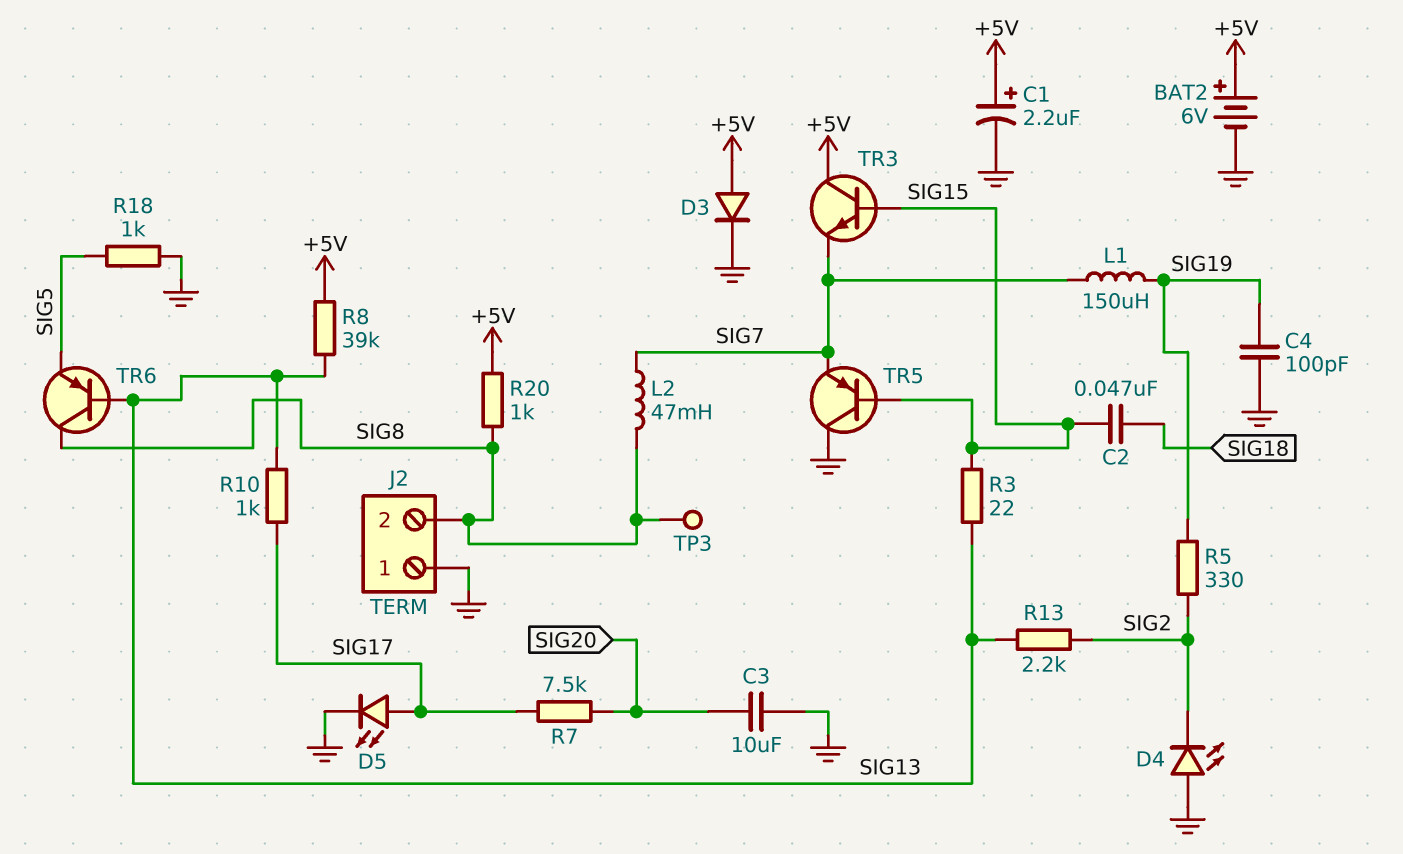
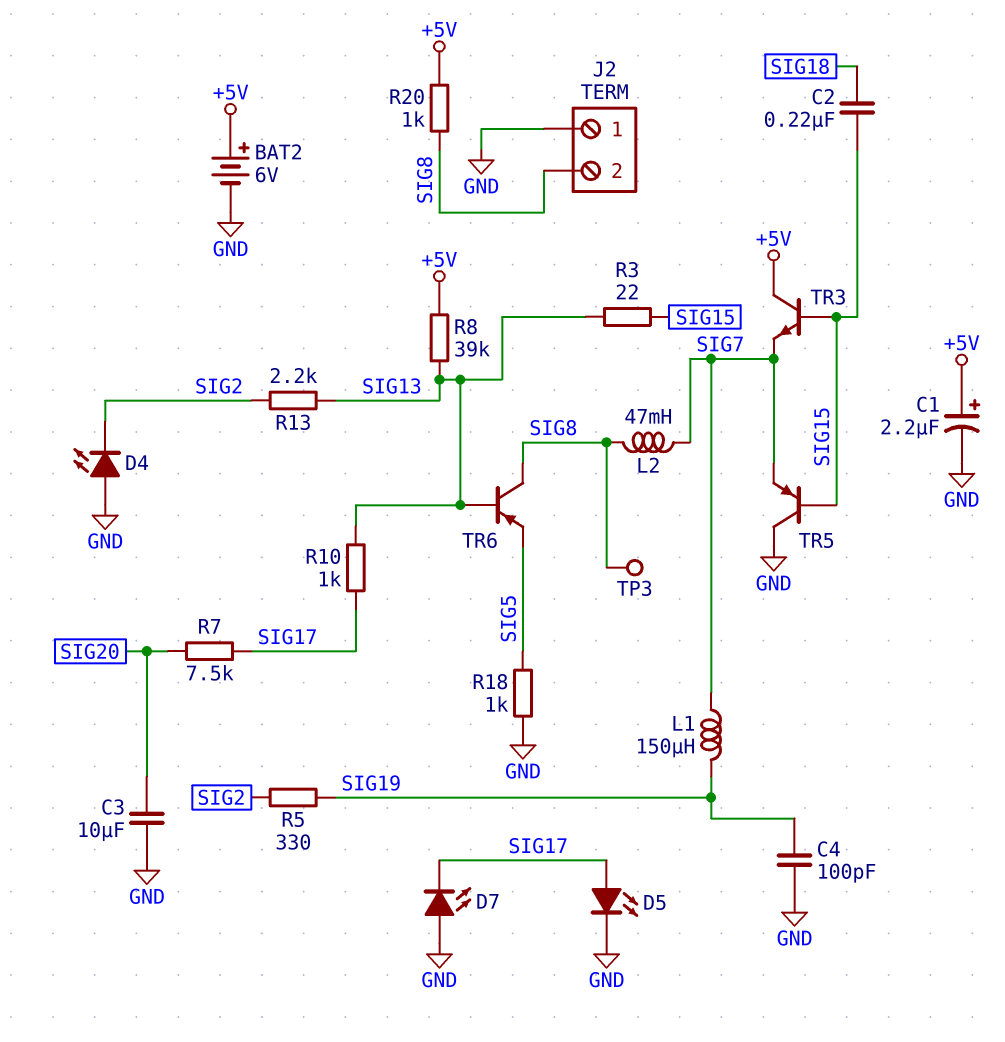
C2: 47nF (SIG15, SIG18) -> 220nF (SIG15, SIG18)
D3: diode (A +5V, K GND) -> none
D7: none -> LED (A GND, K SIG17)

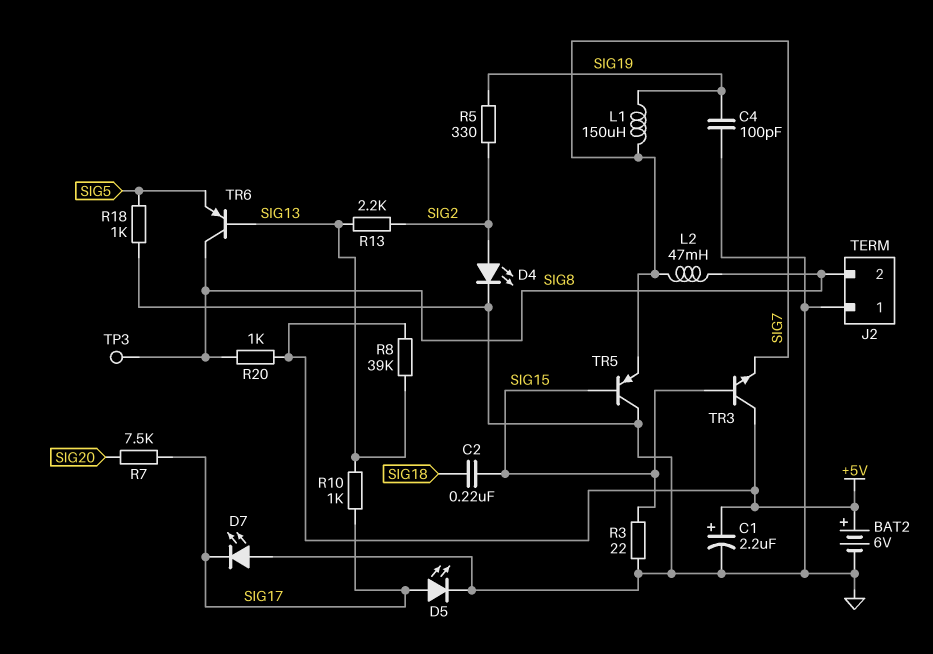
C3: 10uF (GND, SIG20) -> none
D4: LED (A GND, K SIG2) -> LED (A SIG2, K GND)
R3: 22 (SIG13, SIG15) -> 22 (GND, SIG15)

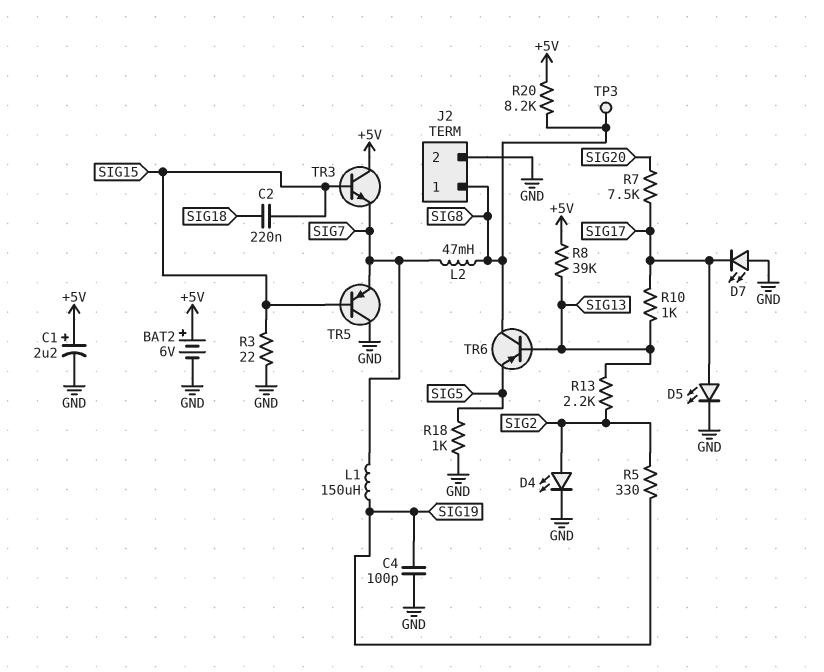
J2 pin 1: GND -> SIG8
J2 pin 2: SIG8 -> GND
R20: 1k (+5V, SIG8) -> 8.2k (+5V, SIG8)

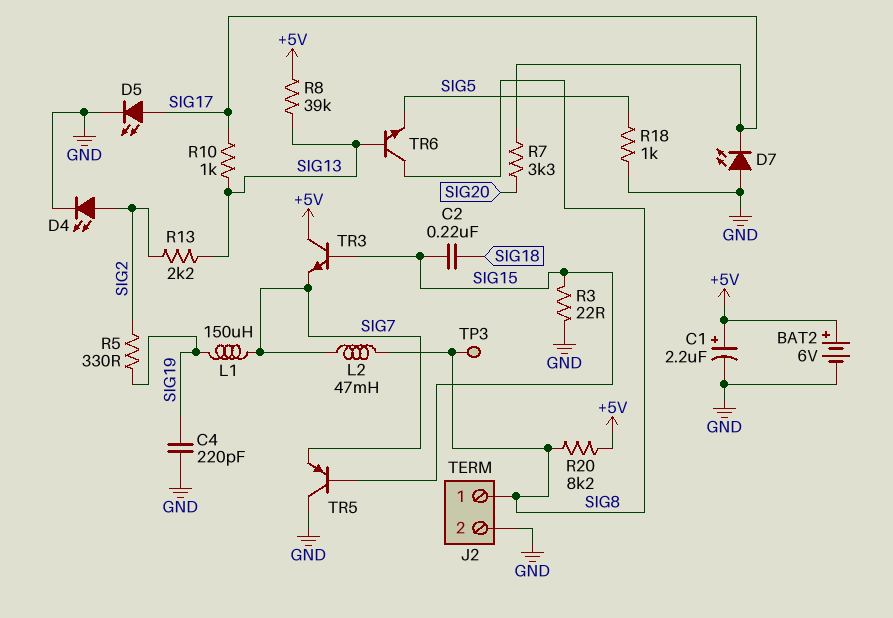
C4: 100pF (GND, SIG19) -> 220pF (GND, SIG19)
R7: 7.5k (SIG17, SIG20) -> 3.3k (SIG17, SIG20)
TR6: PNP (B SIG13, C SIG8, E SIG5) -> NPN (B SIG13, C SIG8, E SIG5)

